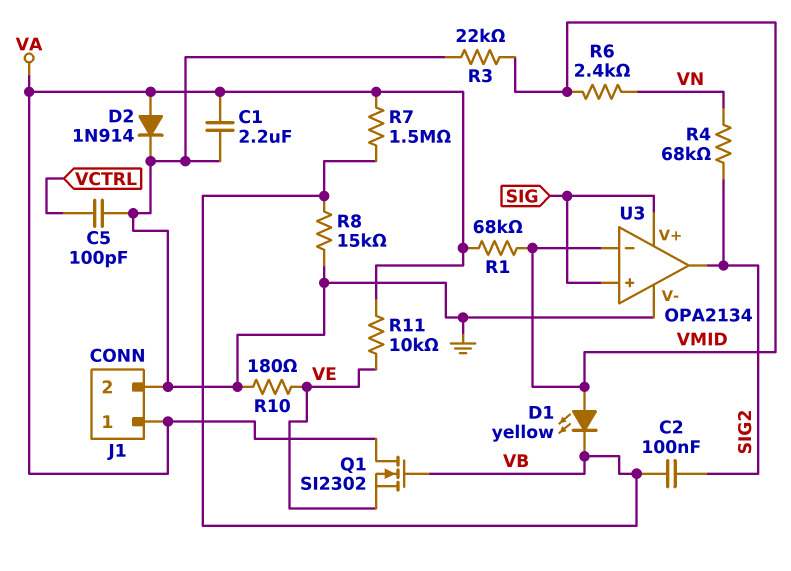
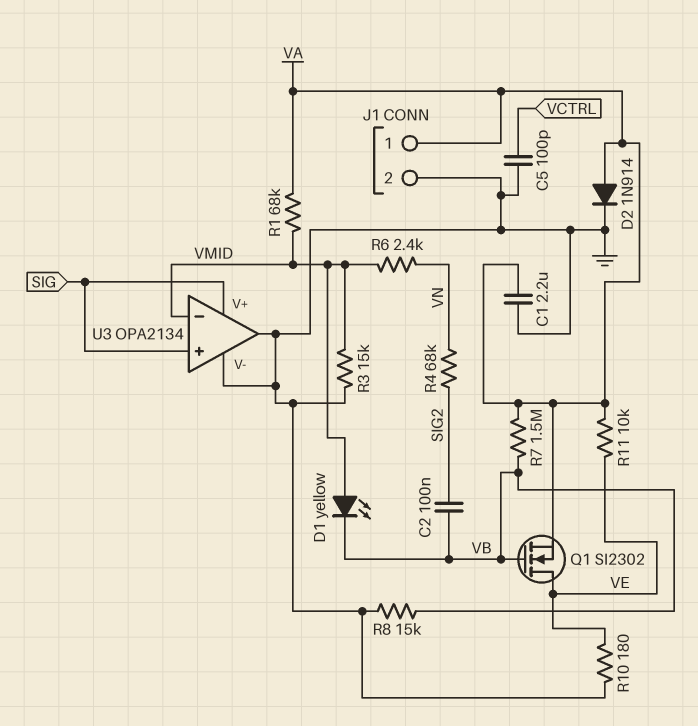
Q1: NMOS SI2302 (G VB, D VA, S VE) -> NMOS SI2302 (G VB, D VE, S VA)
R3: 22k (GND, VMID) -> 15k (GND, VMID)
U3 pin out: SIG2 -> GND

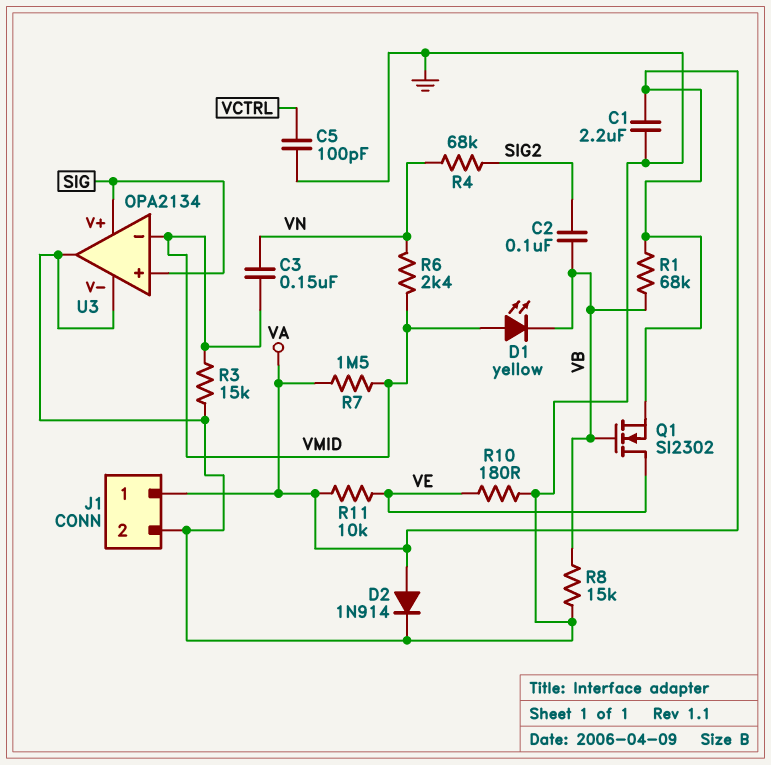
C3: none -> 150nF (VMID, VN)
R1: 68k (VA, VMID) -> 68k (VA, VB)
R7: 1.5M (VA, VB) -> 1.5M (VA, VMID)

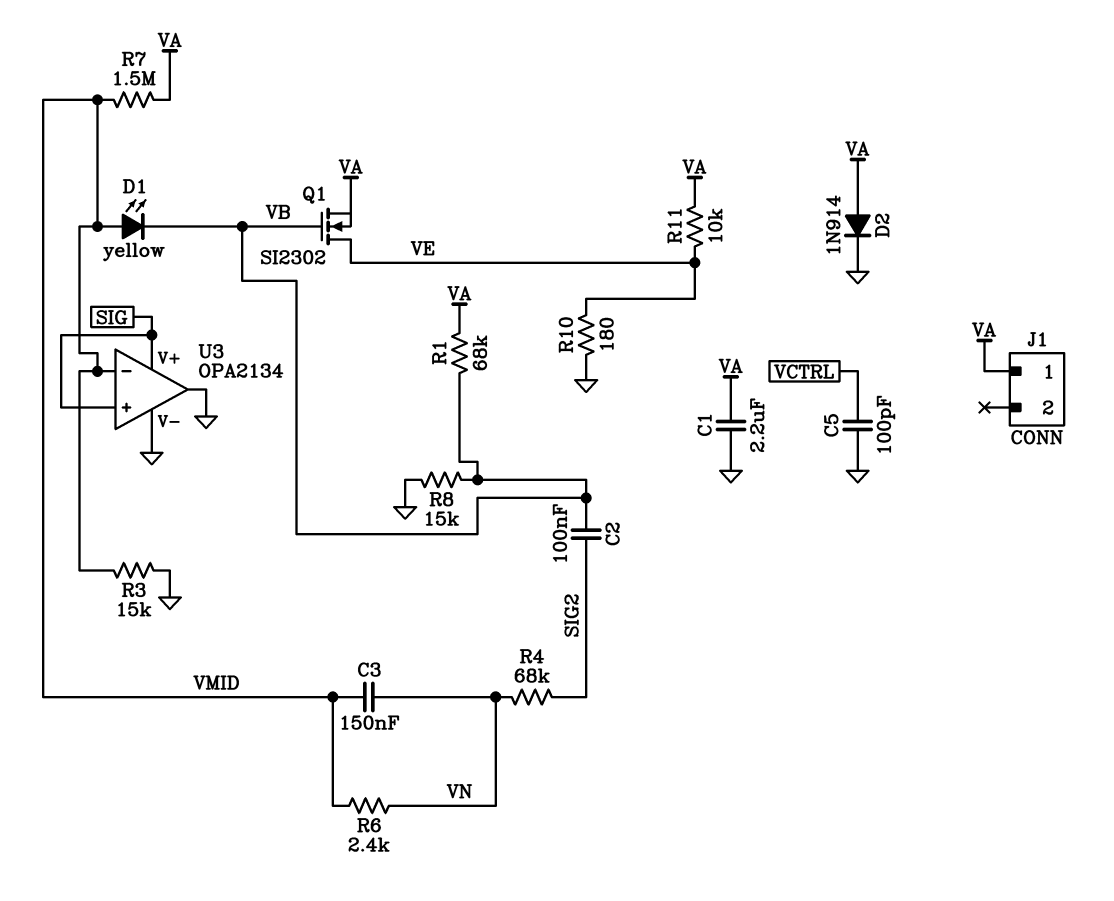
J1 pin 2: GND -> none

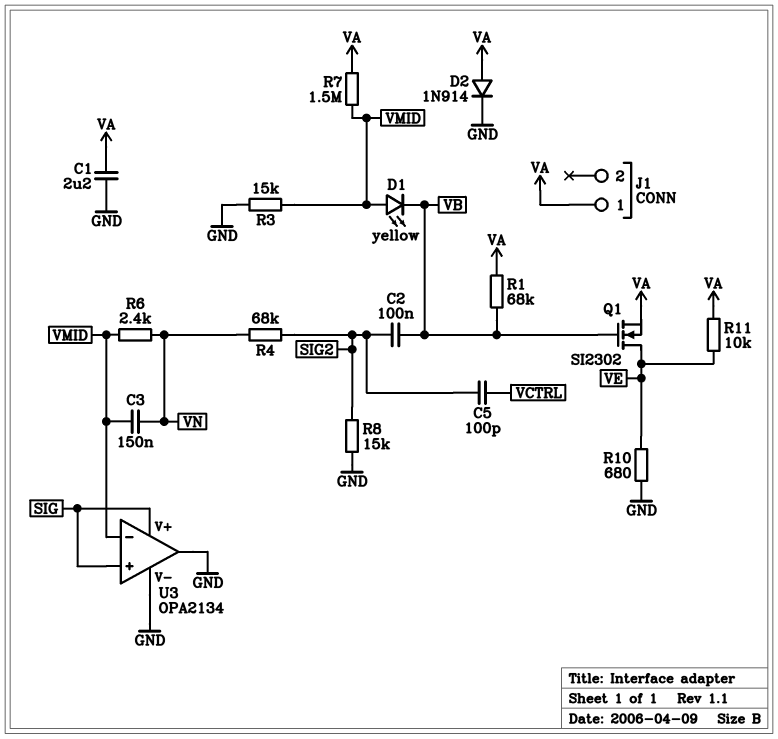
C5: 100pF (GND, VCTRL) -> 100pF (SIG2, VCTRL)
R8: 15k (GND, VB) -> 15k (GND, SIG2)
R10: 180 (GND, VE) -> 680 (GND, VE)

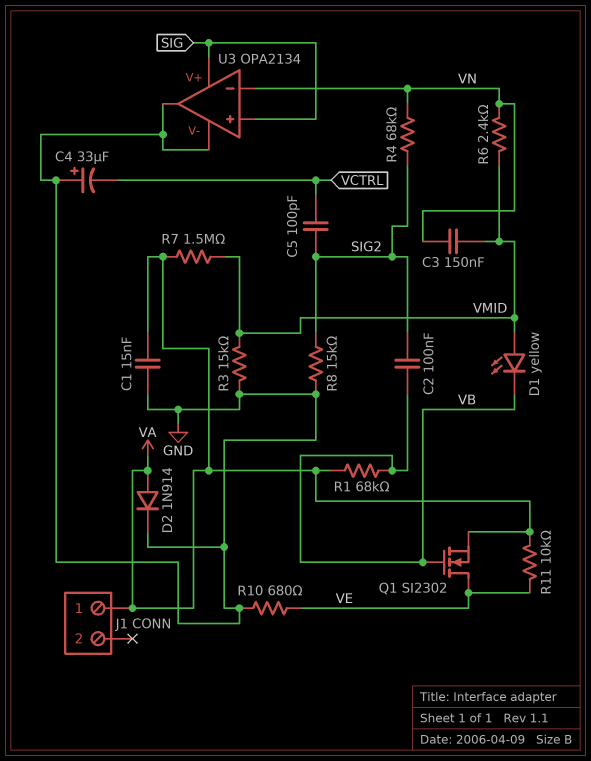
C1: 2.2uF (GND, VA) -> 15nF (GND, VA)
C4: none -> 33uF (plus GND, minus VCTRL)
U3 pin in-: VMID -> VN

